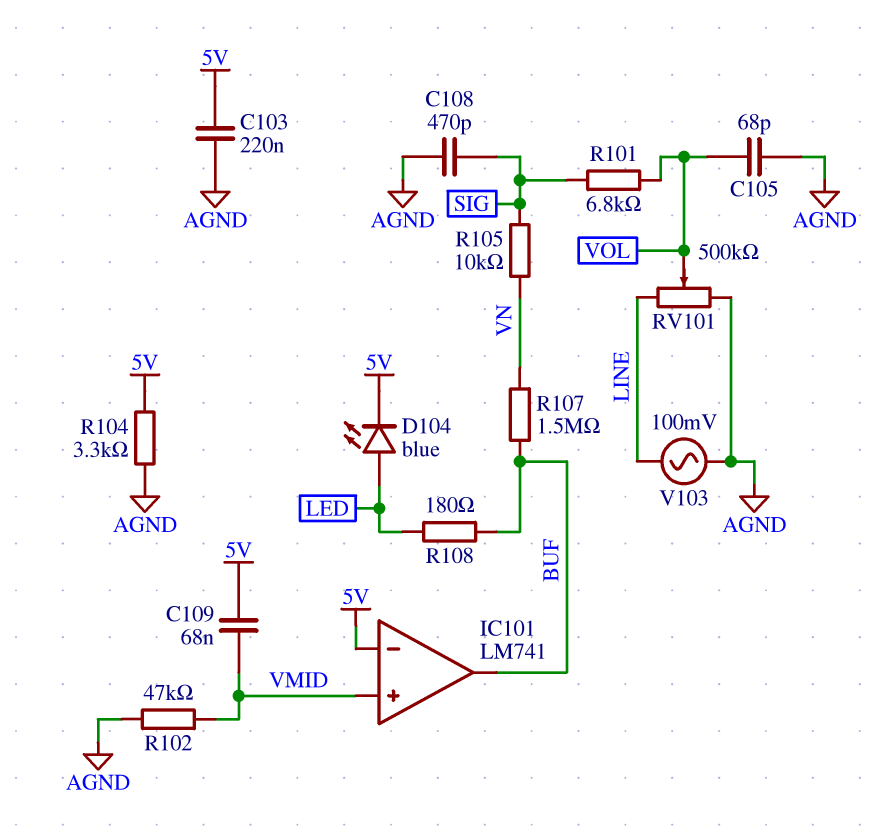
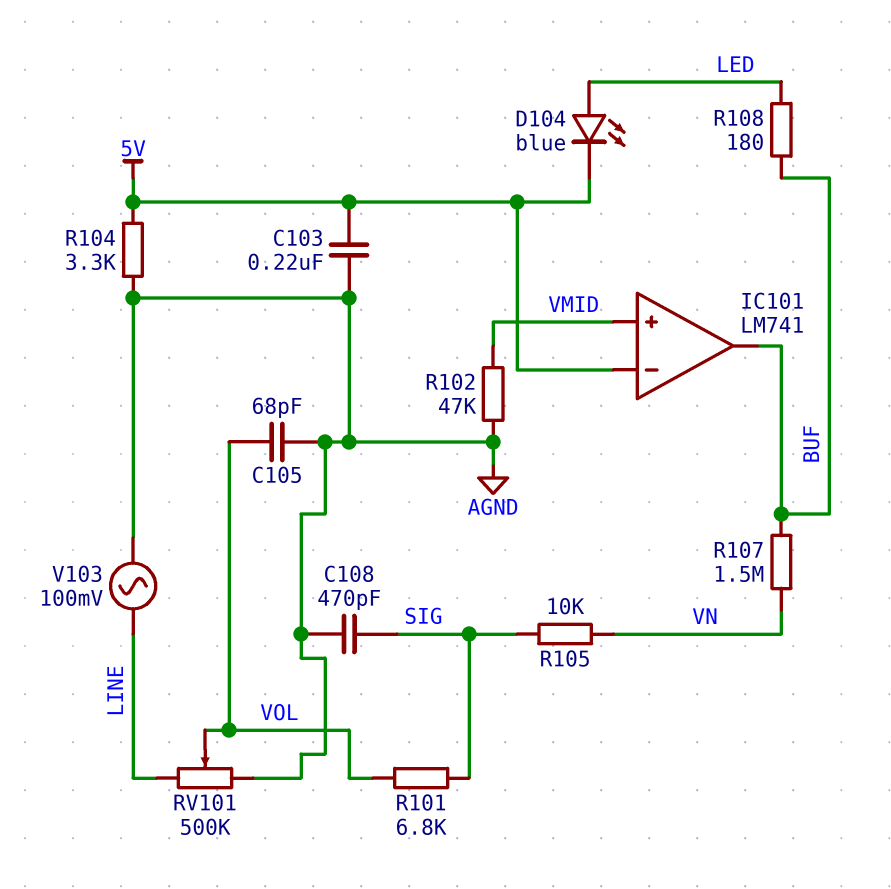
C109: 68nF (5V, VMID) -> none

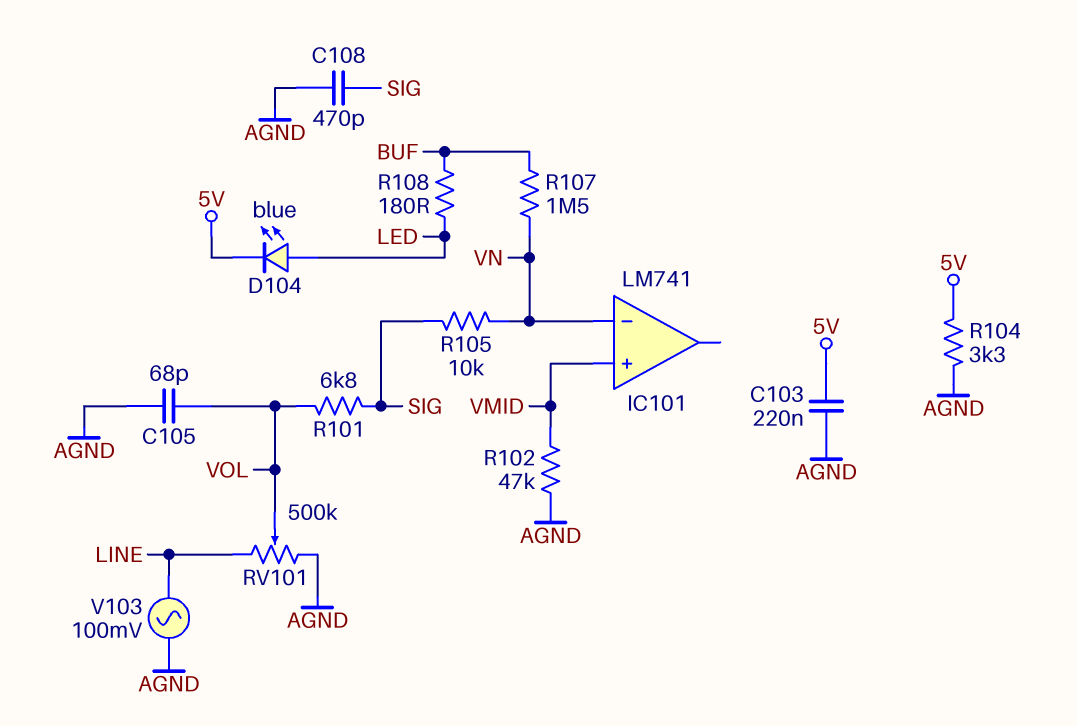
IC101 pin in-: 5V -> VN
IC101 pin out: BUF -> none

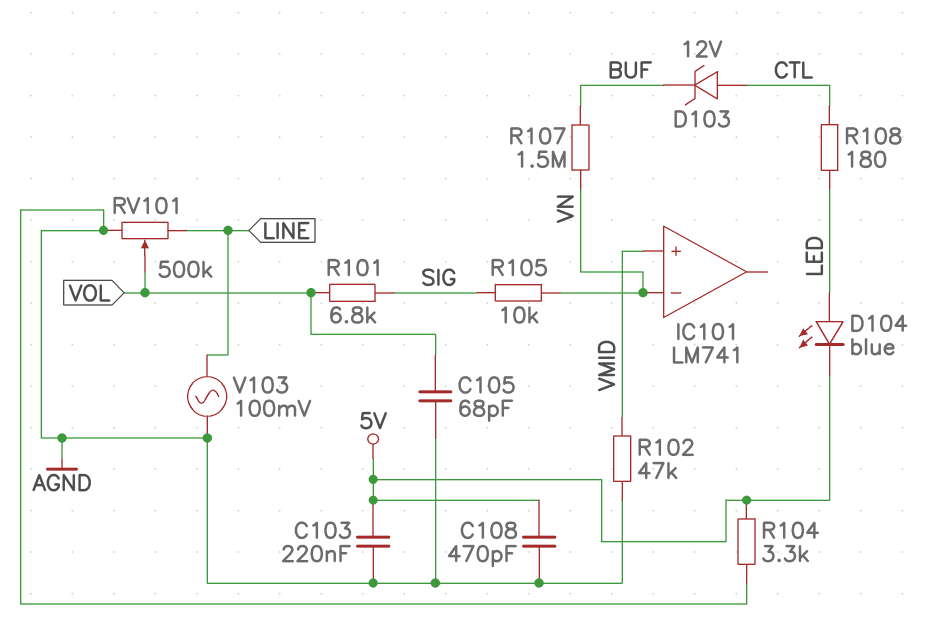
C108: 470pF (AGND, SIG) -> 470pF (5V, AGND)
D103: none -> zener 12V (A CTL, K BUF)
R108: 180 (BUF, LED) -> 180 (CTL, LED)

